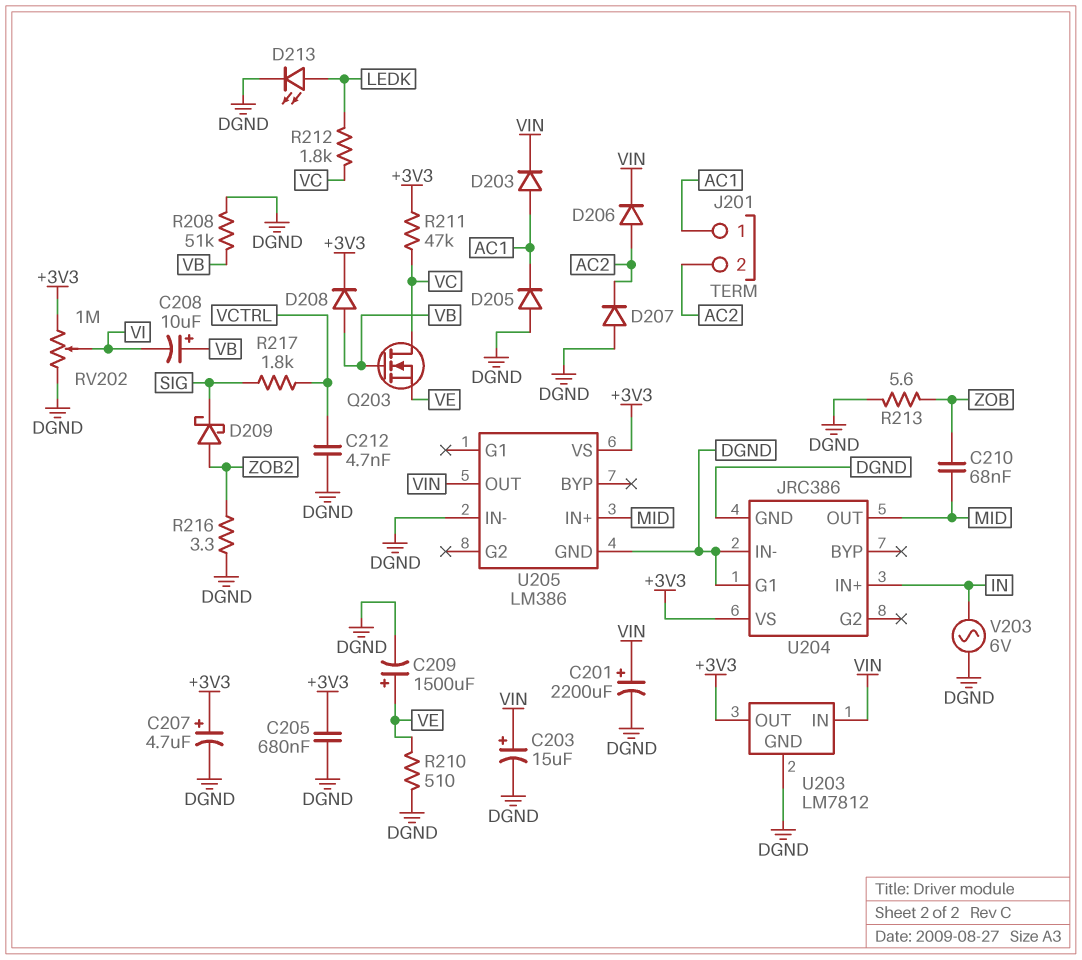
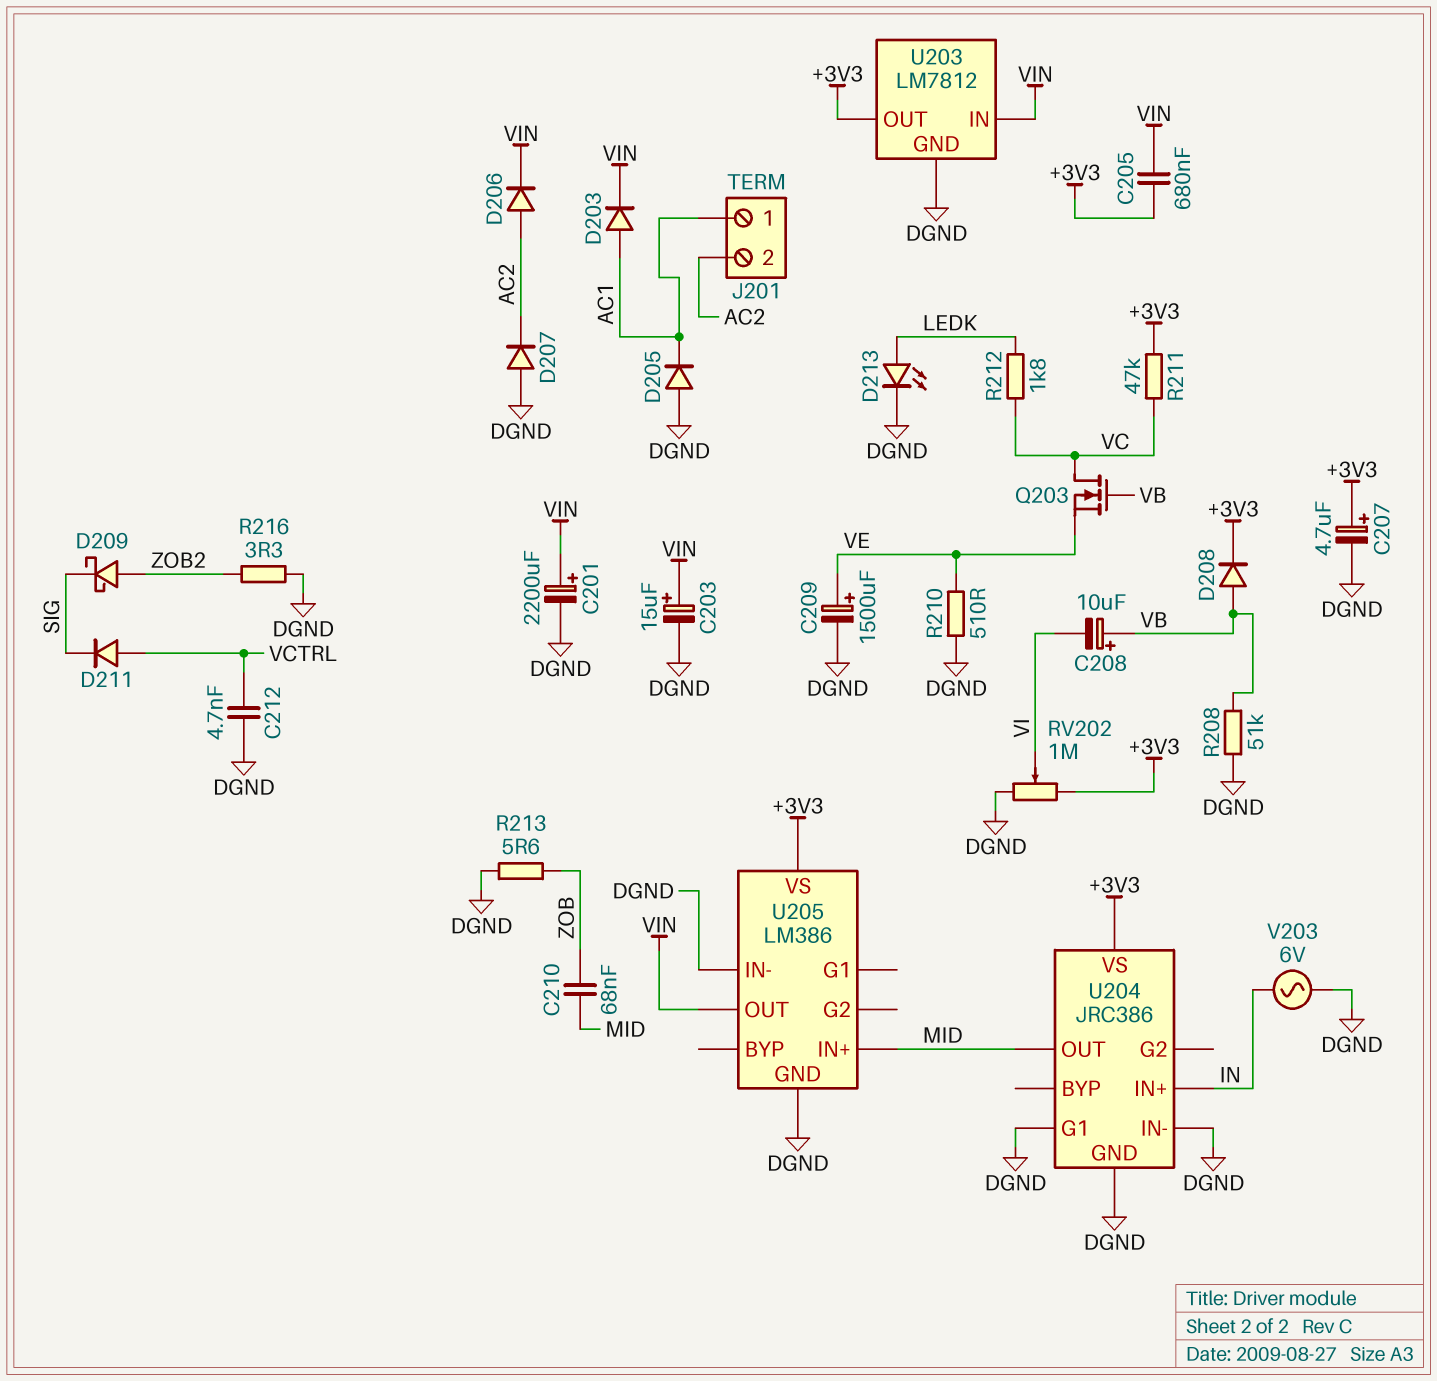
C205: 680nF (+3V3, DGND) -> 680nF (+3V3, VIN)
D211: none -> diode (A VCTRL, K SIG)
R217: 1.8k (SIG, VCTRL) -> none

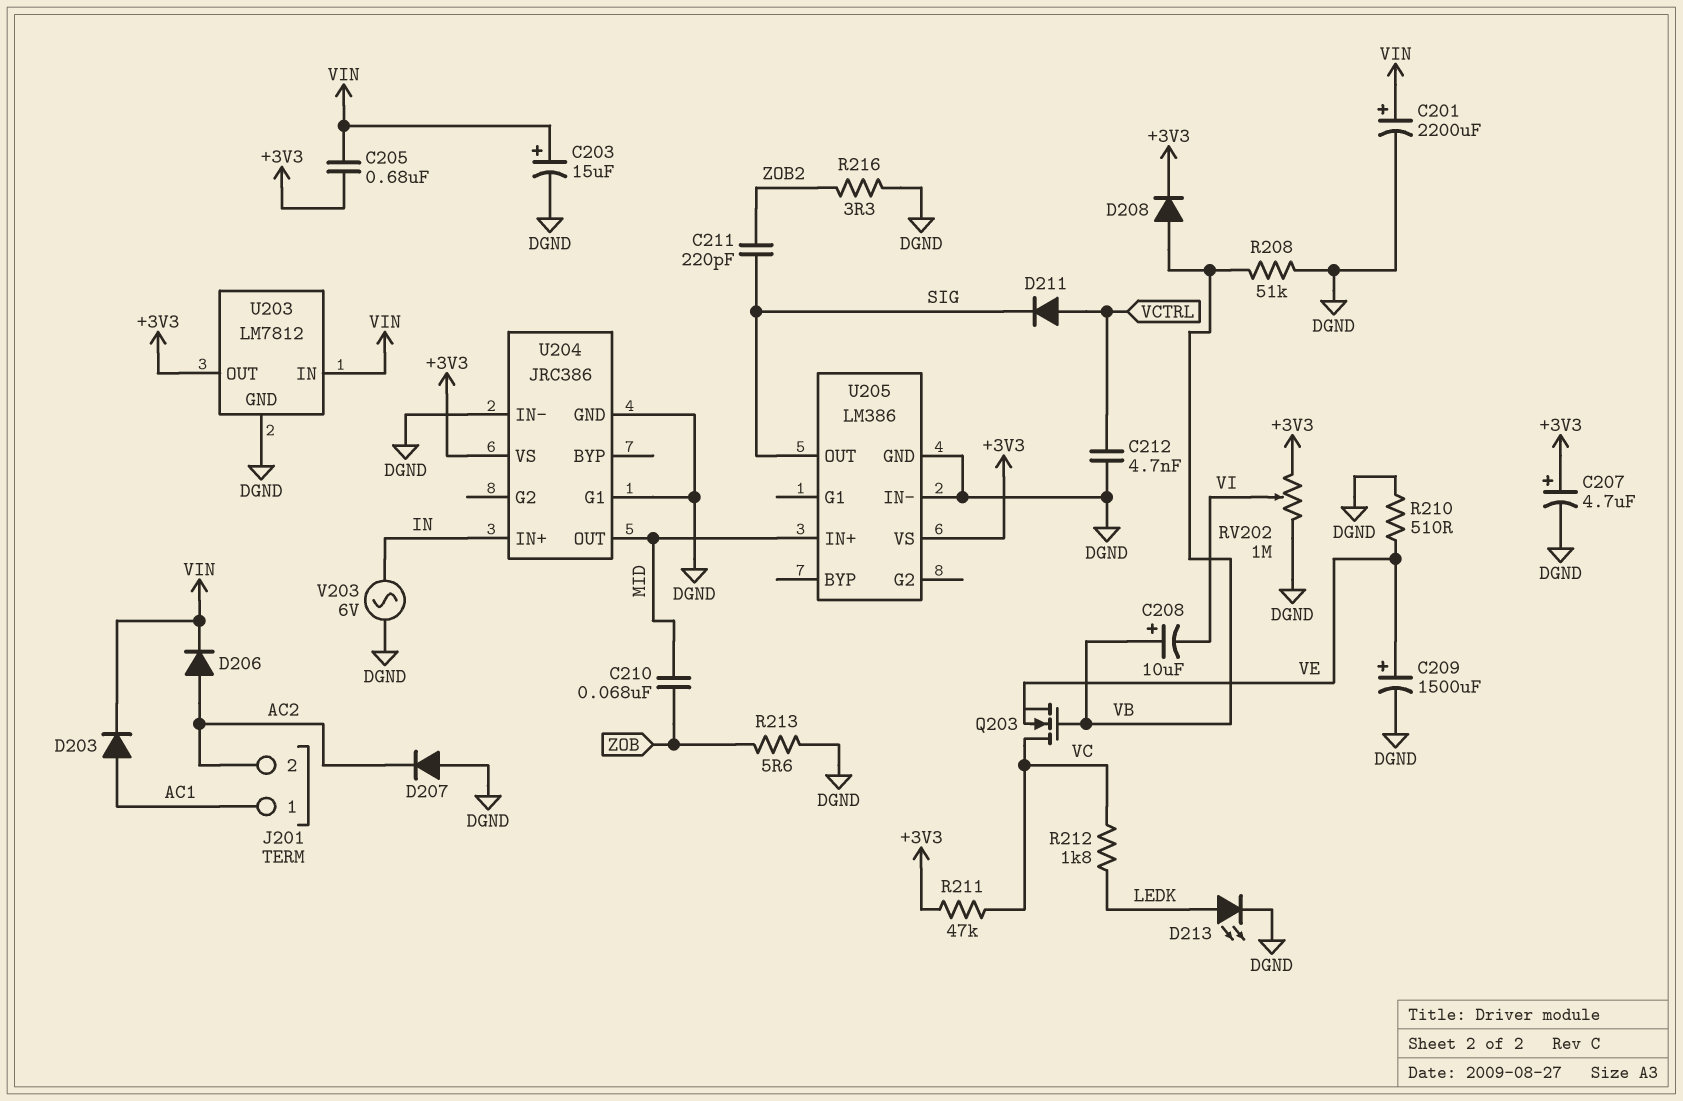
C211: none -> 220pF (SIG, ZOB2)
D205: diode (A DGND, K AC1) -> none
D209: schottky (A ZOB2, K SIG) -> none
U205 pin OUT: VIN -> SIG

